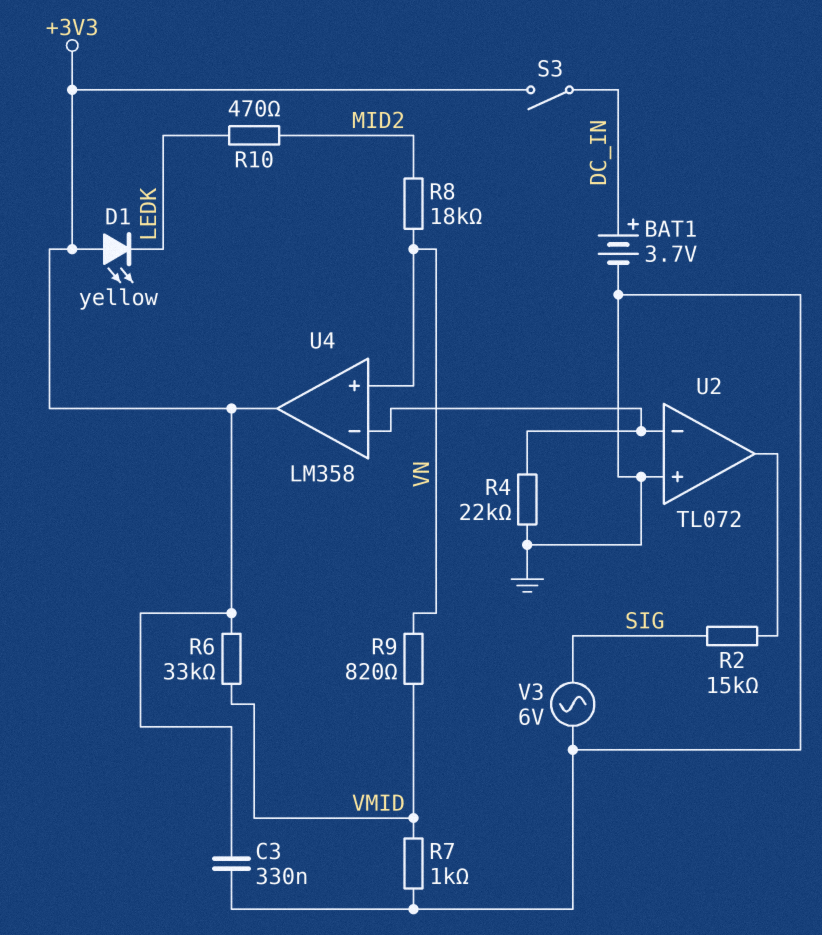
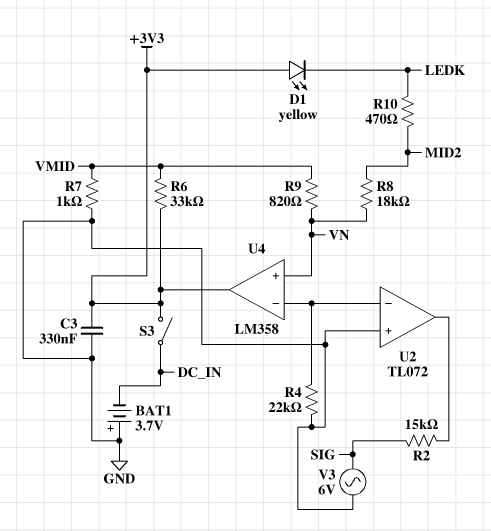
BAT1: 3.7V (plus DC_IN, minus GND) -> 3.7V (plus GND, minus DC_IN)

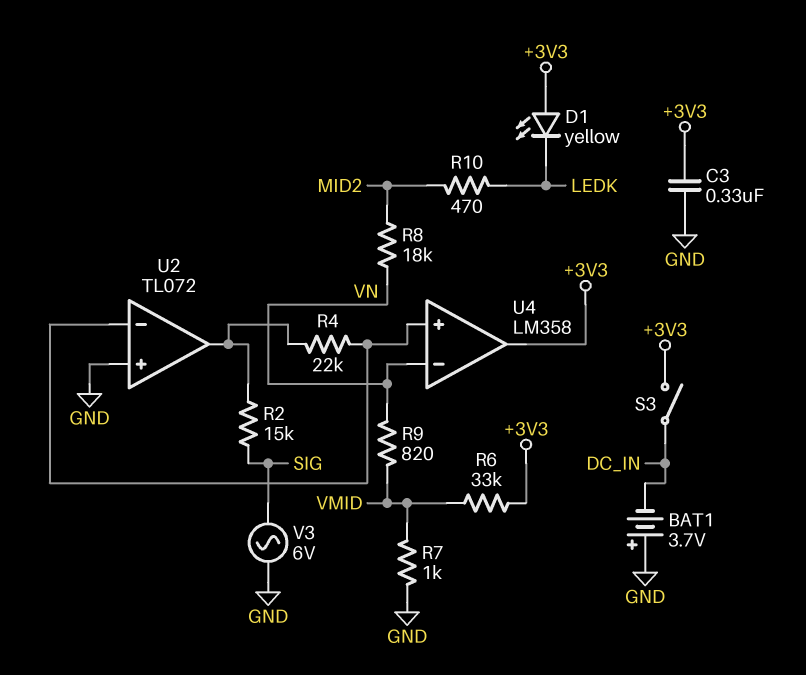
R4: 22k (GND, U2/in-) -> 22k (U2/in-, U2/out)
U4 pin in+: VN -> U2/in-
U4 pin in-: U2/in- -> VN

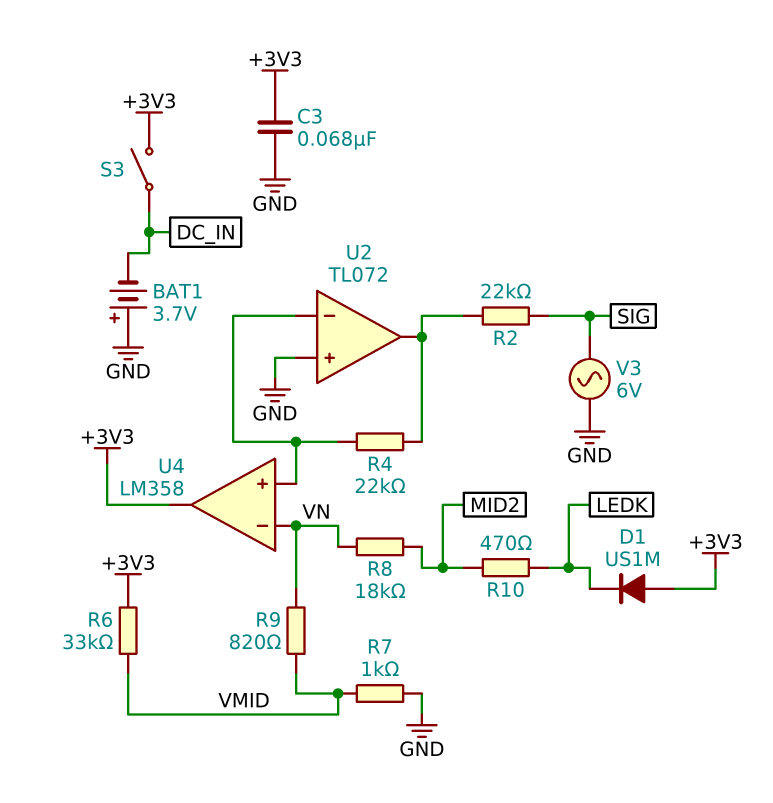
C3: 330nF (+3V3, GND) -> 68nF (+3V3, GND)
D1: LED yellow (A +3V3, K LEDK) -> diode US1M (A +3V3, K LEDK)
R2: 15k (SIG, U2/out) -> 22k (SIG, U2/out)

